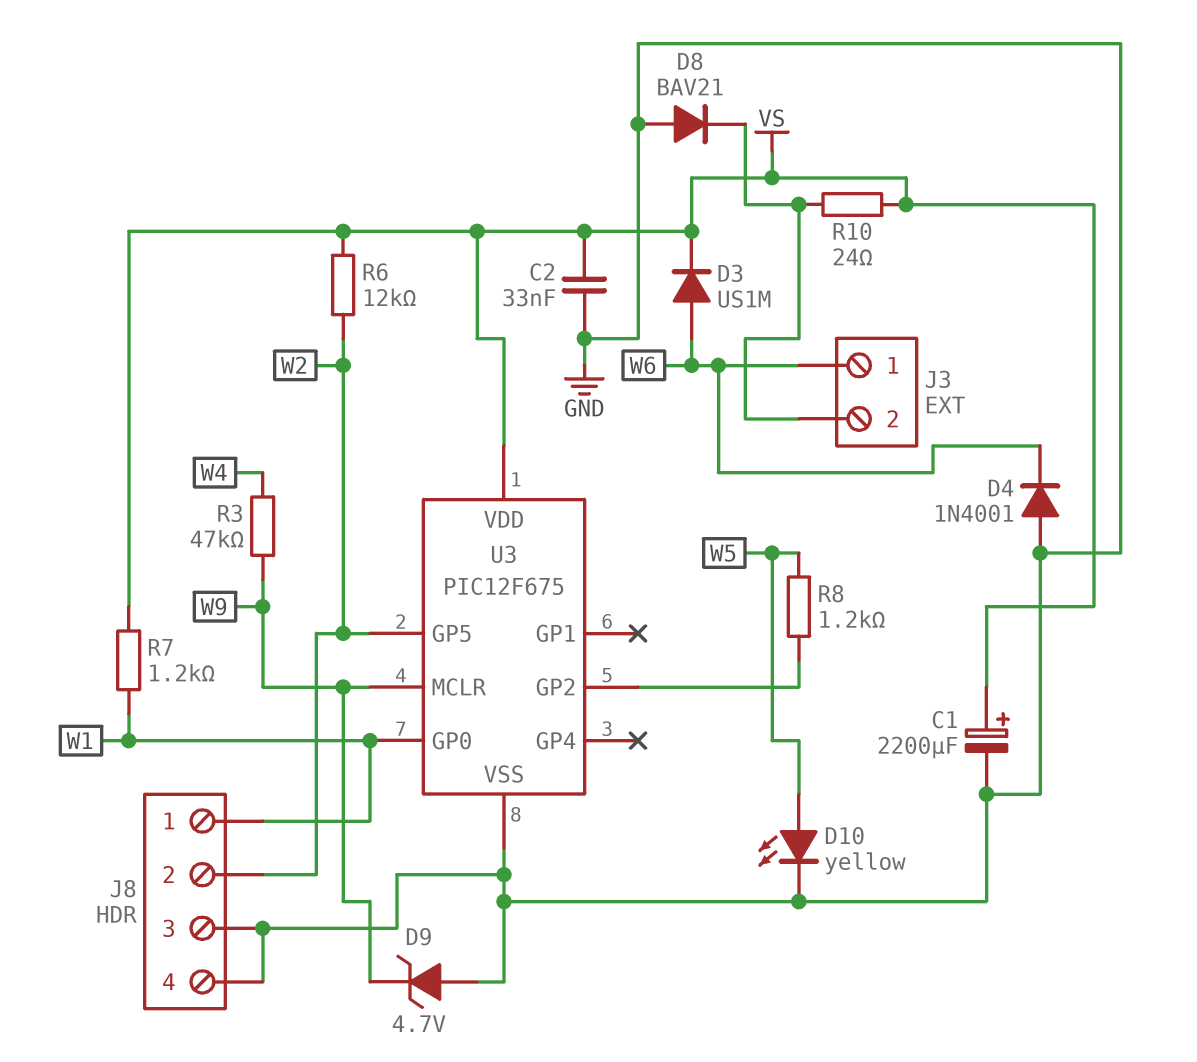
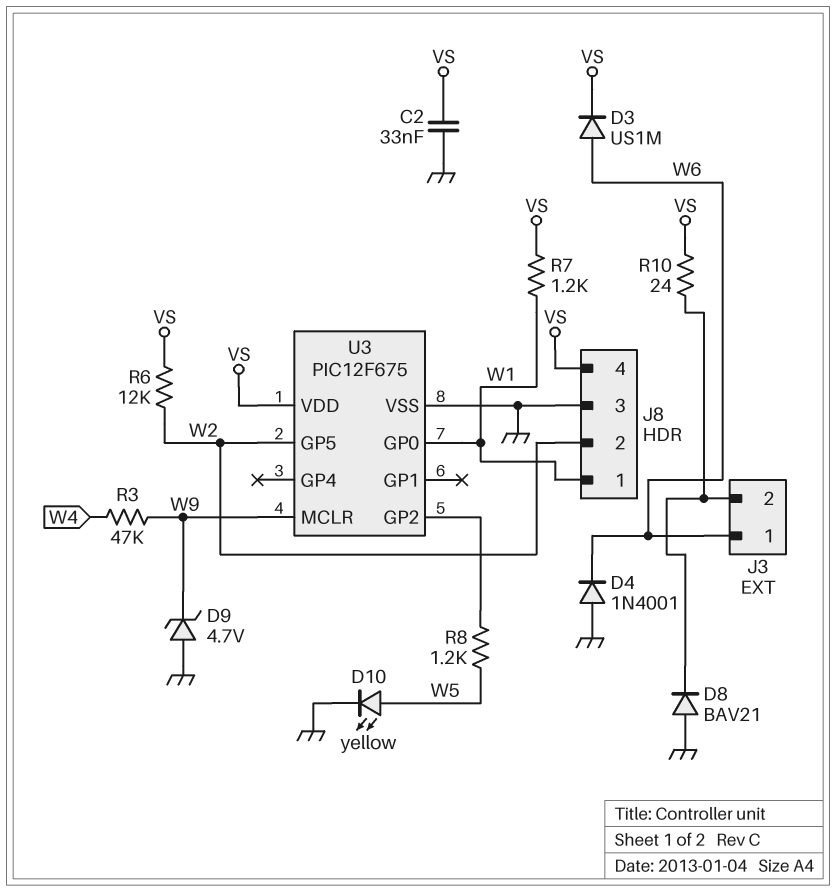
C1: 2200uF (plus VS, minus GND) -> none
J8 pin 4: GND -> VS

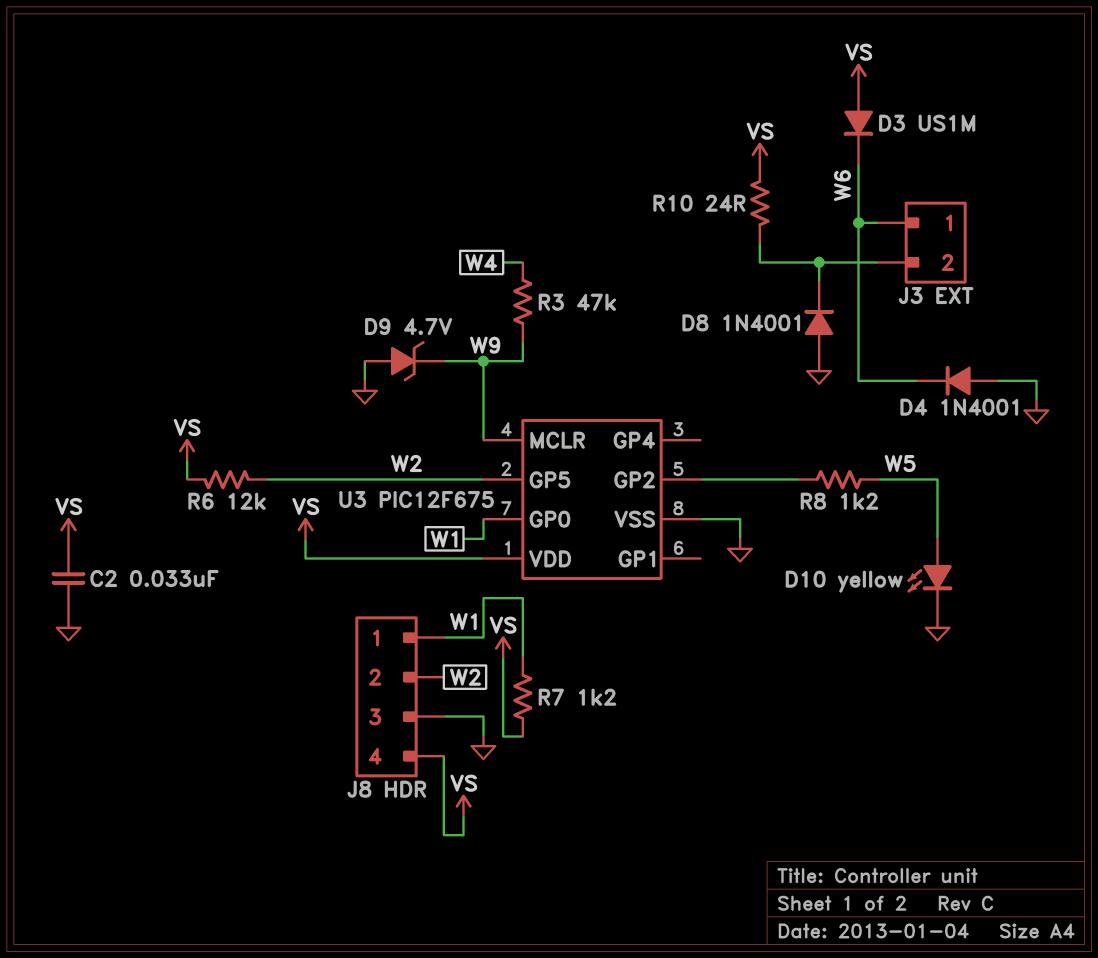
D3: diode US1M (A W6, K VS) -> diode US1M (A VS, K W6)
D8: diode BAV21 (A GND, K J3/2) -> diode 1N4001 (A GND, K J3/2)

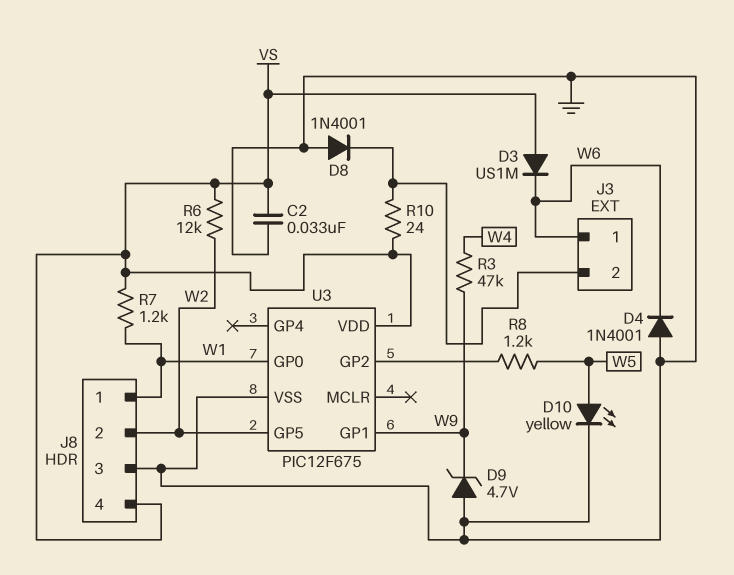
U3 pin GP1: none -> W9
U3 pin MCLR: W9 -> none

